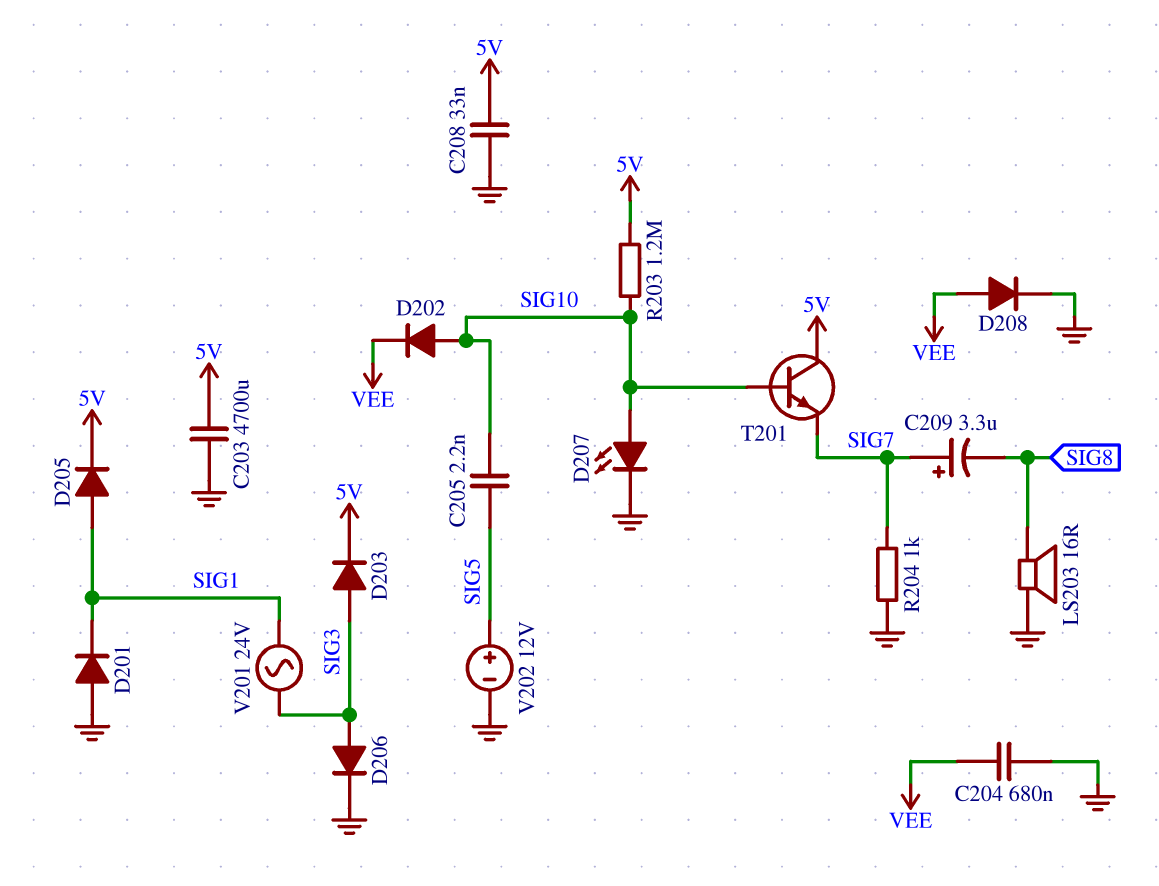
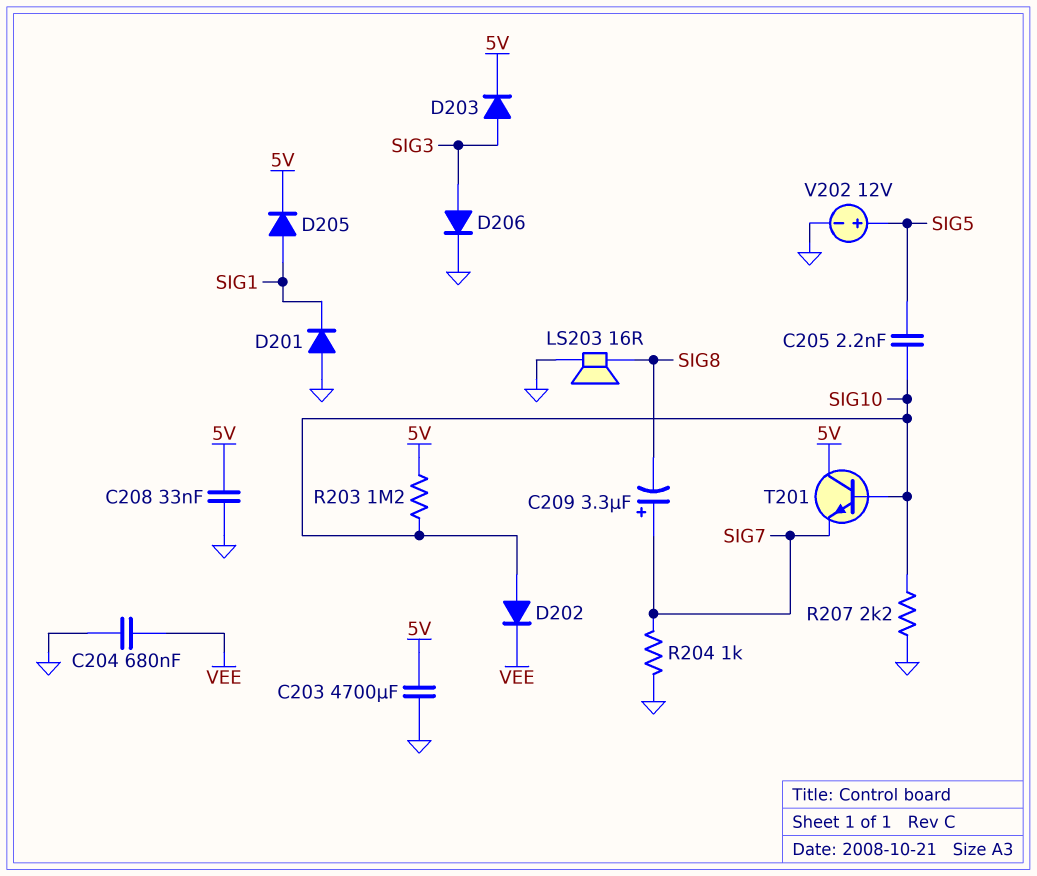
D207: LED (A SIG10, K GND) -> none
D208: diode (A VEE, K GND) -> none
R207: none -> 2.2k (GND, SIG10)
V201: AC 24V (SIG1, SIG3) -> none

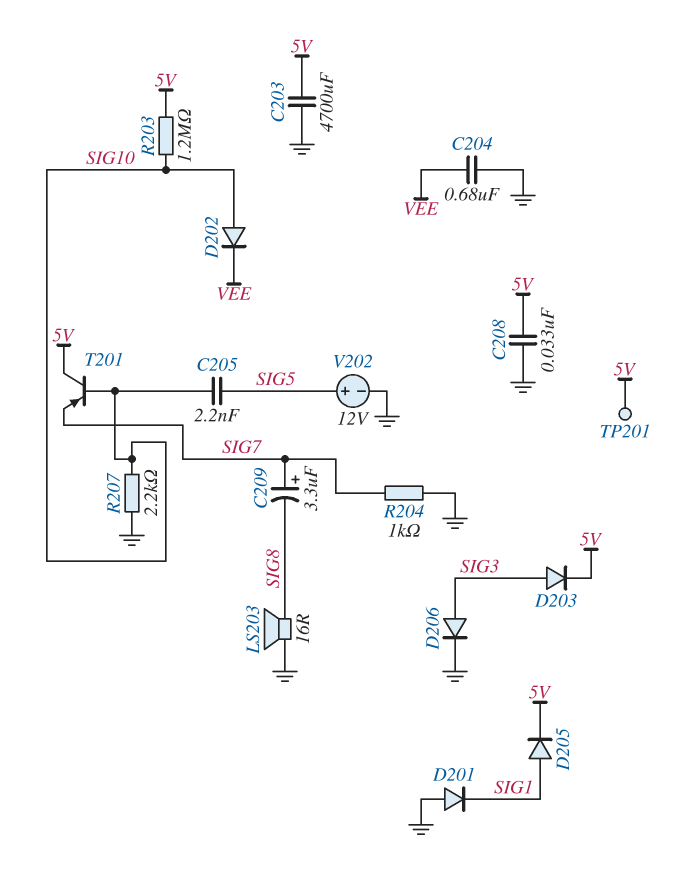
T201: NPN (B SIG10, C 5V, E SIG7) -> PNP (B SIG10, C 5V, E SIG7)
TP201: none -> test point (5V)

